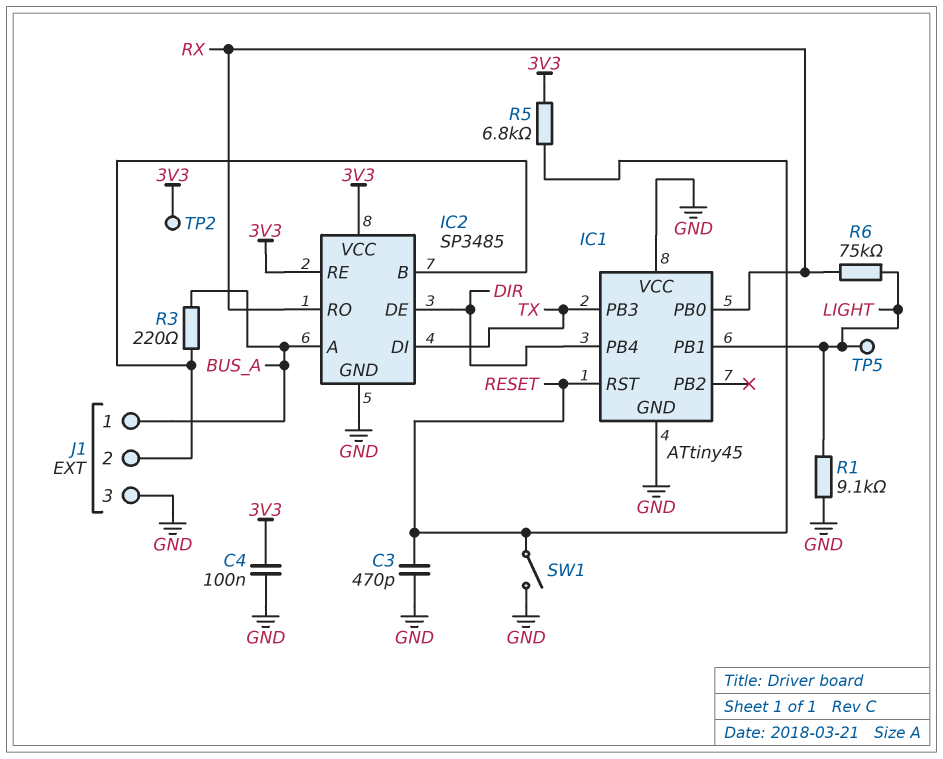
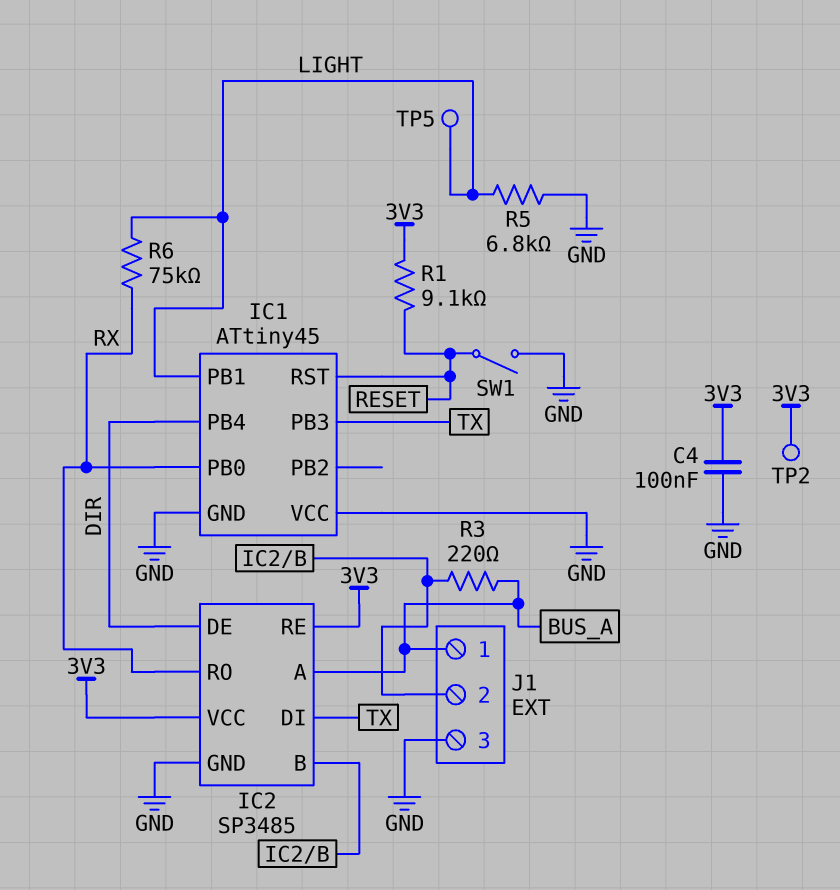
C3: 470pF (GND, RESET) -> none
R1: 9.1k (GND, LIGHT) -> 9.1k (3V3, RESET)
R5: 6.8k (3V3, RESET) -> 6.8k (GND, LIGHT)

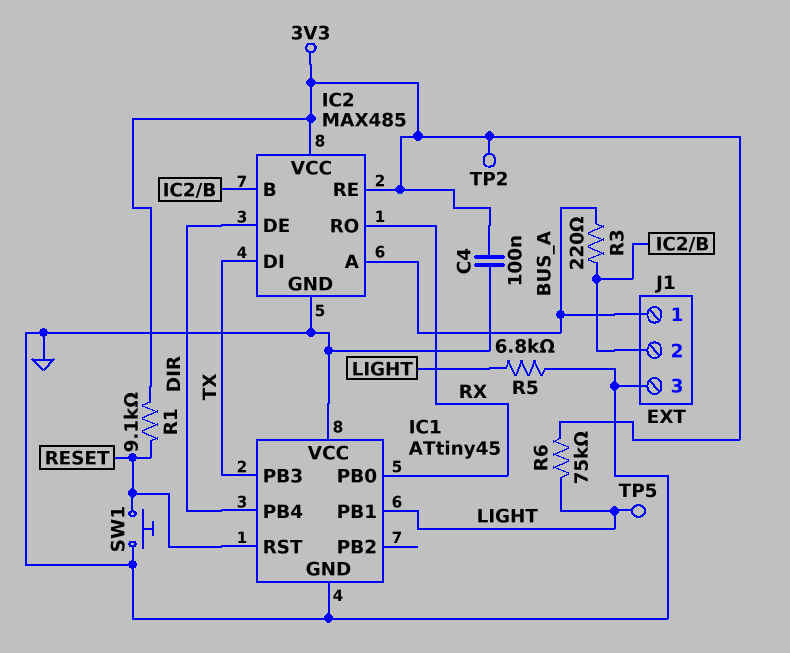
IC2: SP3485 -> MAX485
R6: 75k (LIGHT, RX) -> 75k (3V3, LIGHT)
SW1: switch (GND, RESET) -> button (GND, RESET)

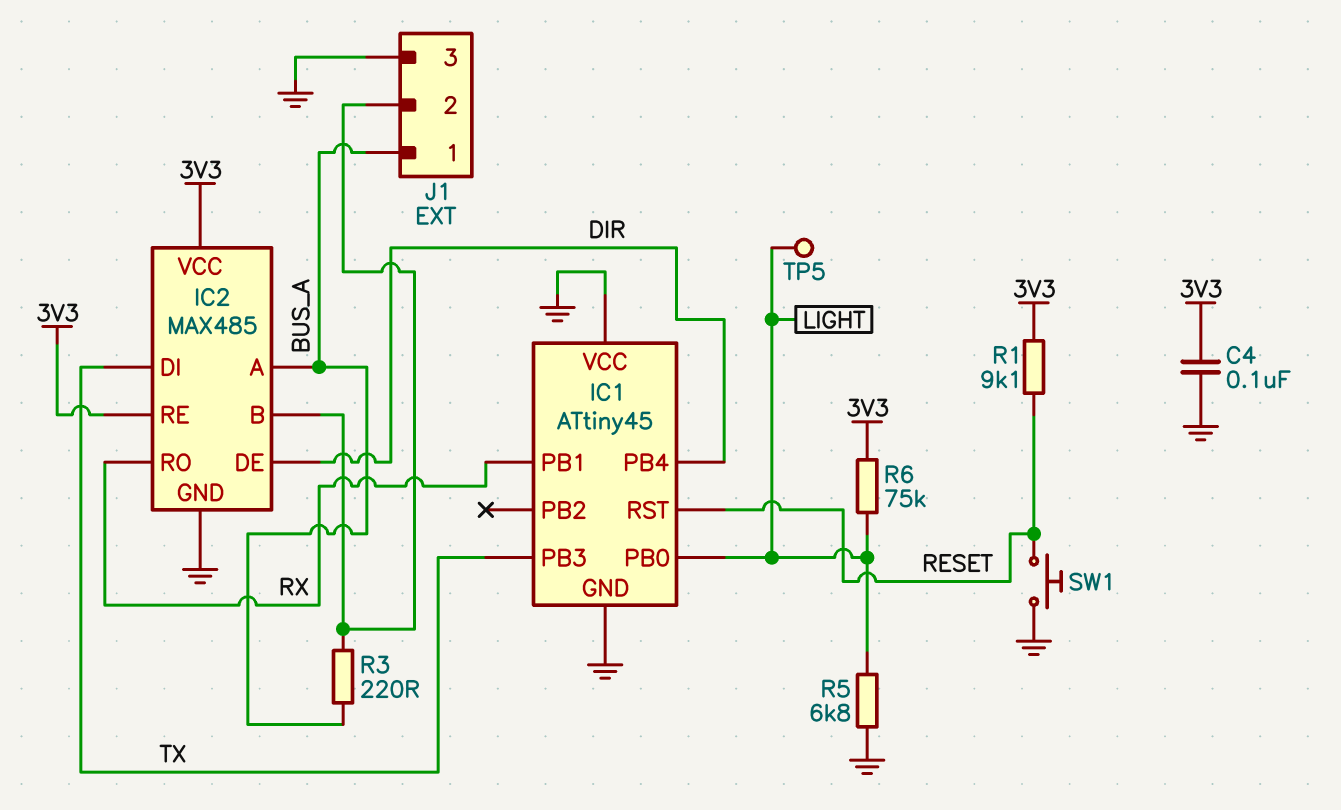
IC1 pin PB0: RX -> LIGHT
IC1 pin PB1: LIGHT -> RX
TP2: test point (3V3) -> none

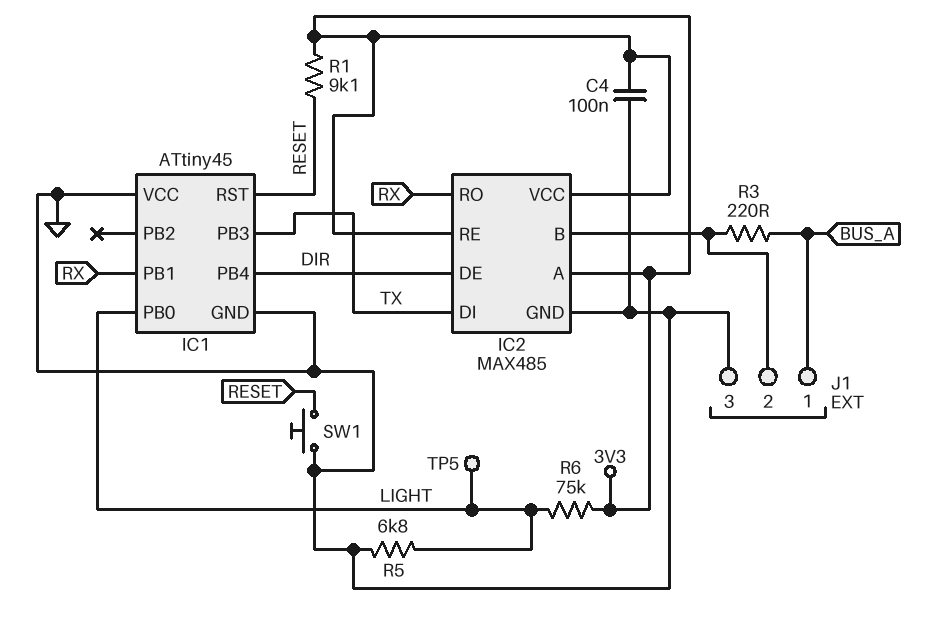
IC2 pin A: BUS_A -> 3V3

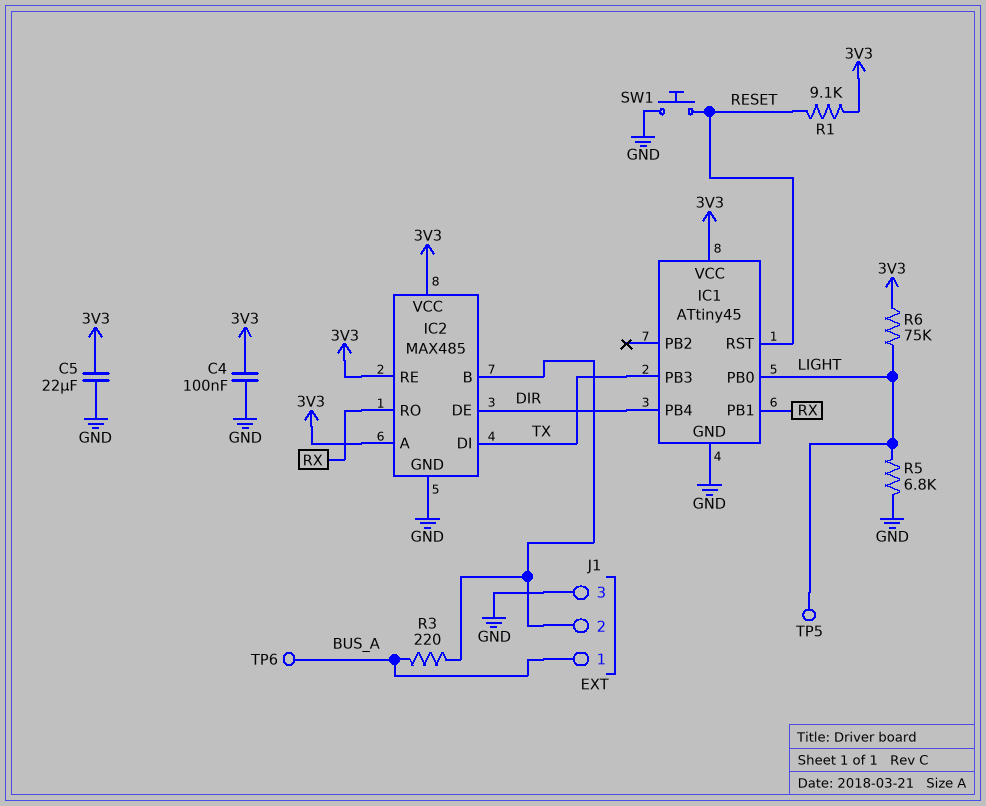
C5: none -> 22uF (3V3, GND)
IC1 pin VCC: GND -> 3V3
TP6: none -> test point (BUS_A)

